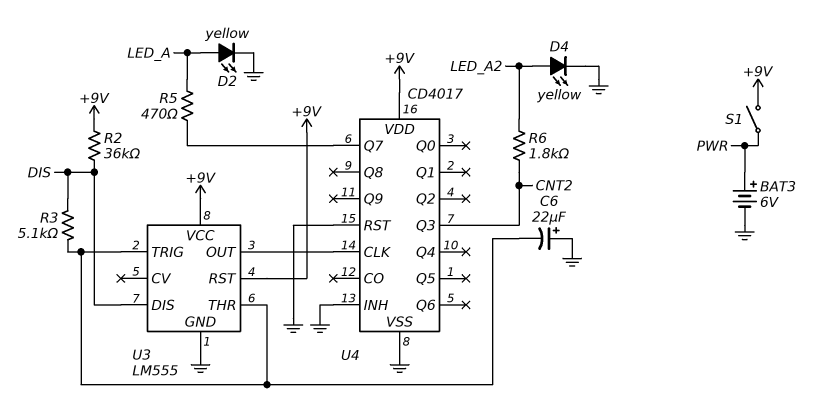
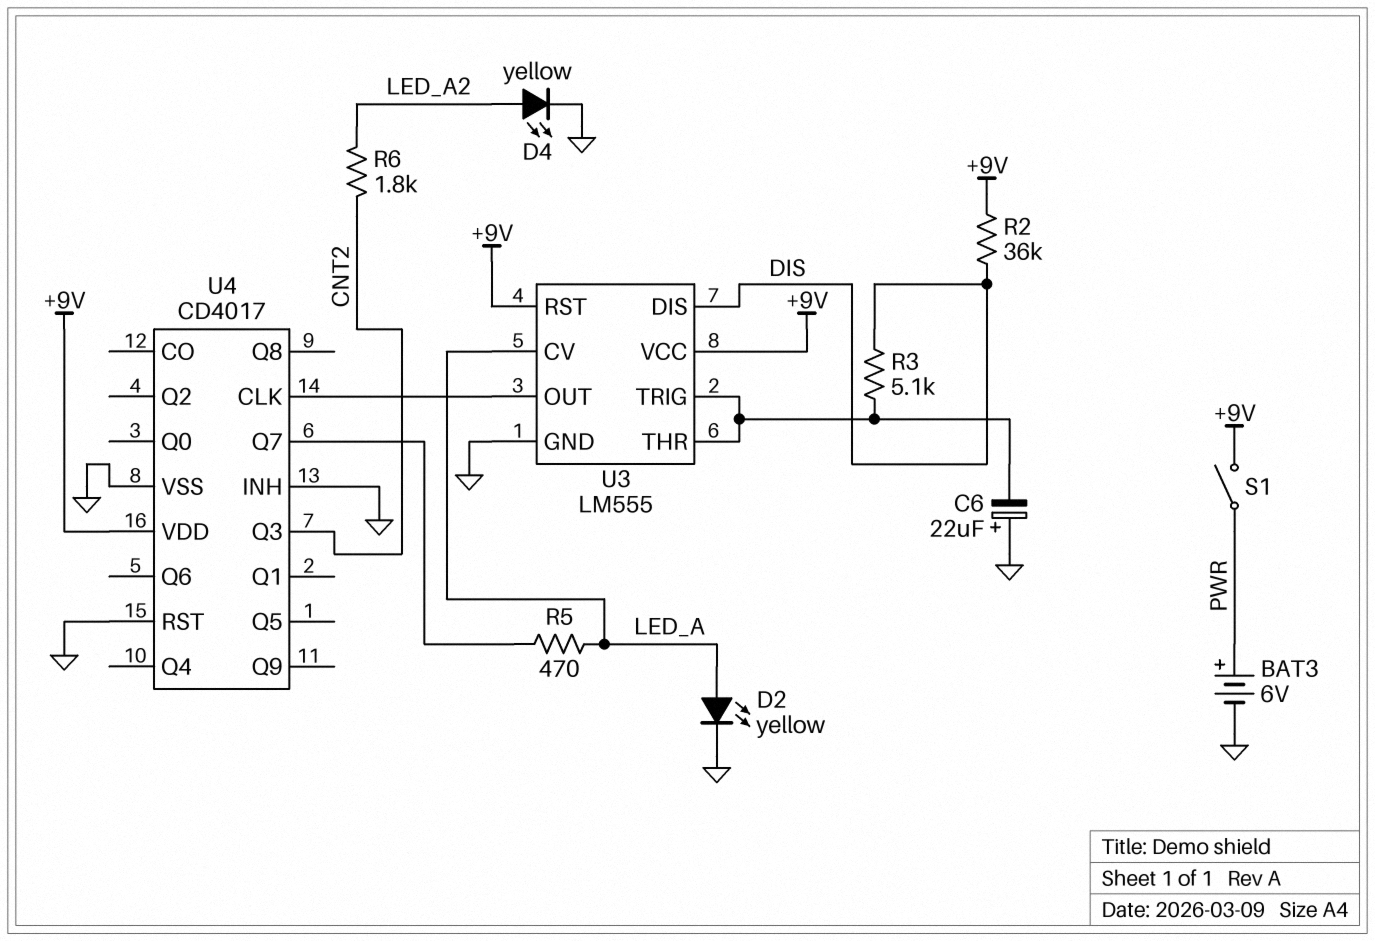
U3 pin CV: none -> LED_A

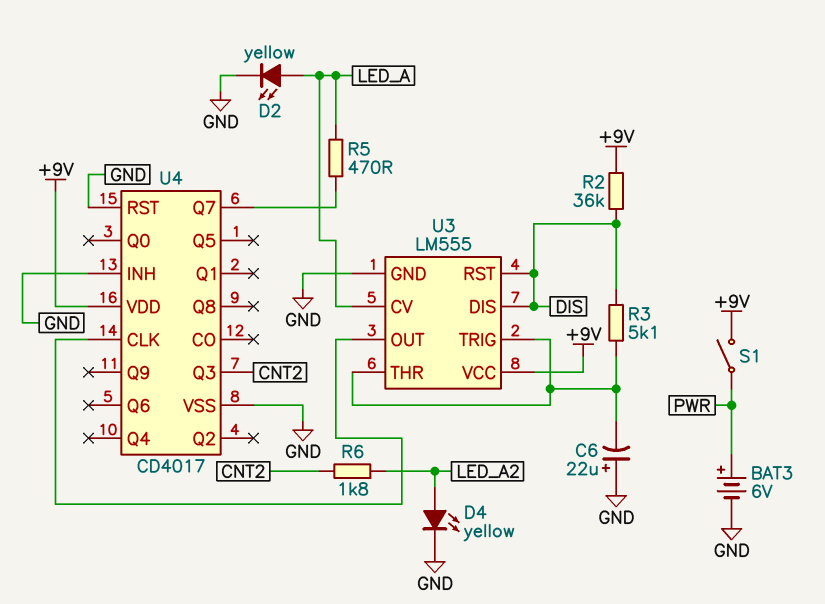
U3 pin RST: +9V -> DIS

